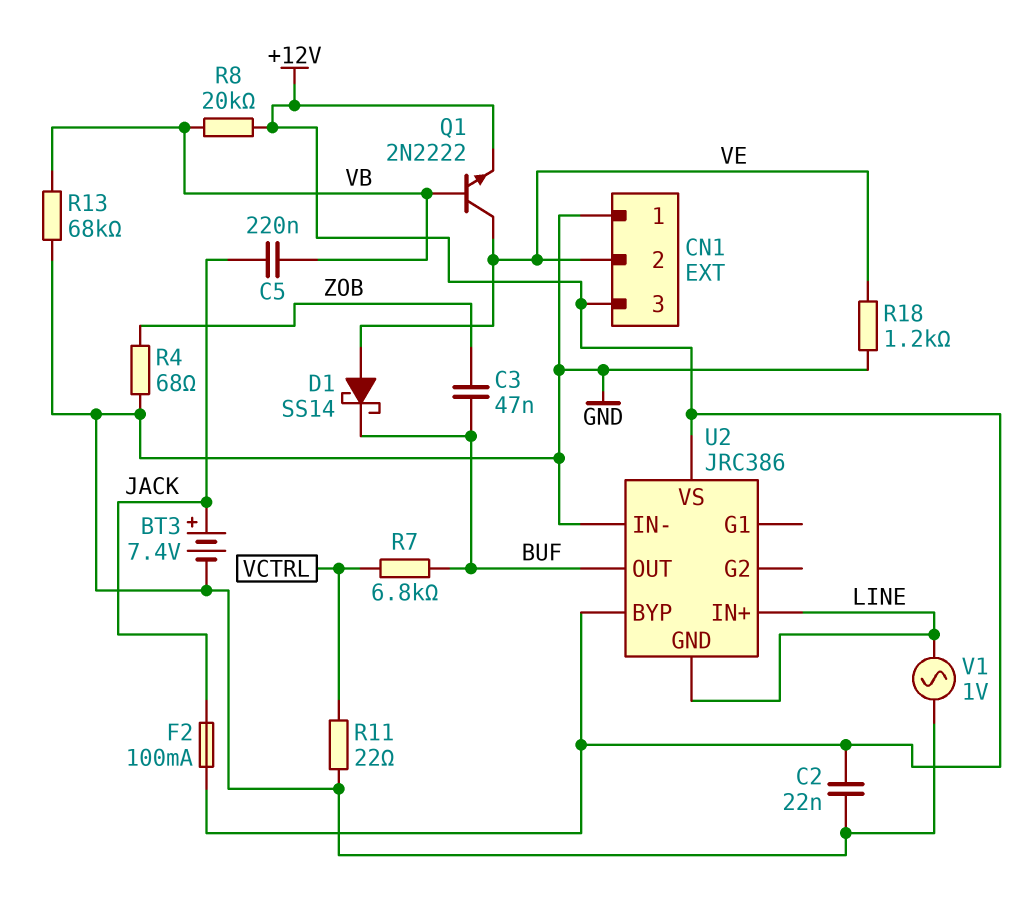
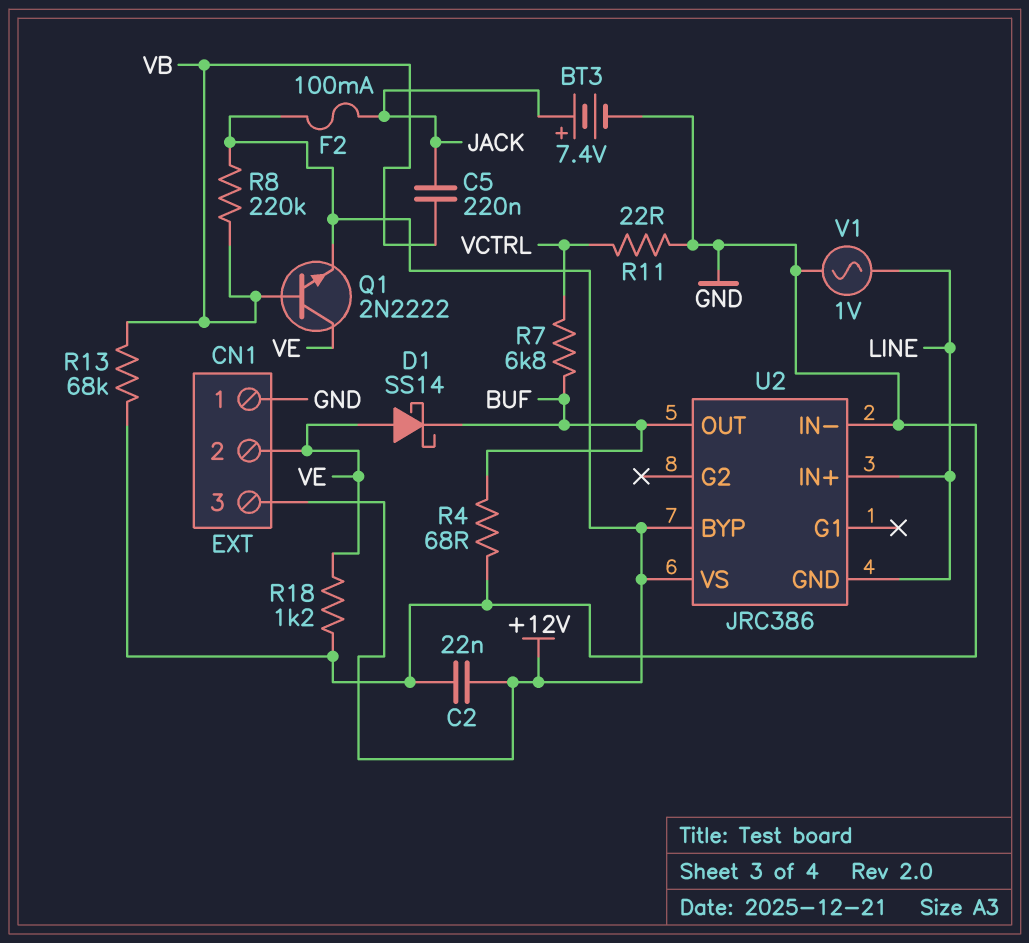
C3: 47nF (BUF, ZOB) -> none
R4: 68 (GND, ZOB) -> 68 (BUF, GND)
R8: 20k (+12V, VB) -> 220k (+12V, VB)

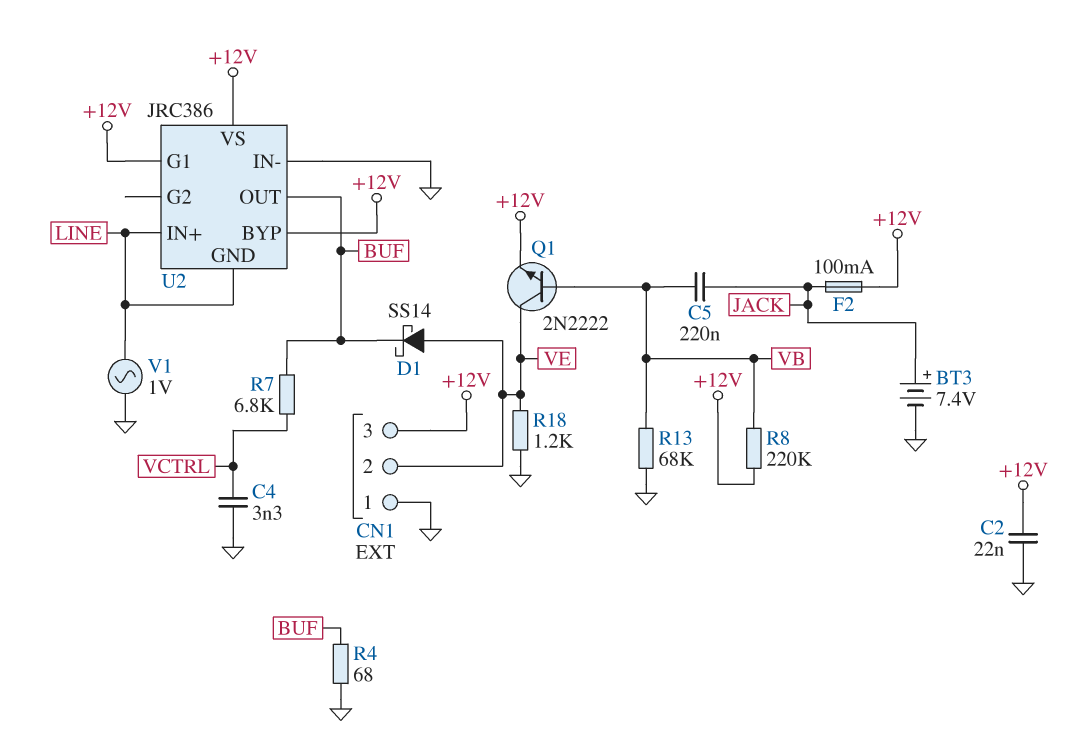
C4: none -> 3.3nF (GND, VCTRL)
R11: 22 (GND, VCTRL) -> none
U2 pin G1: none -> +12V

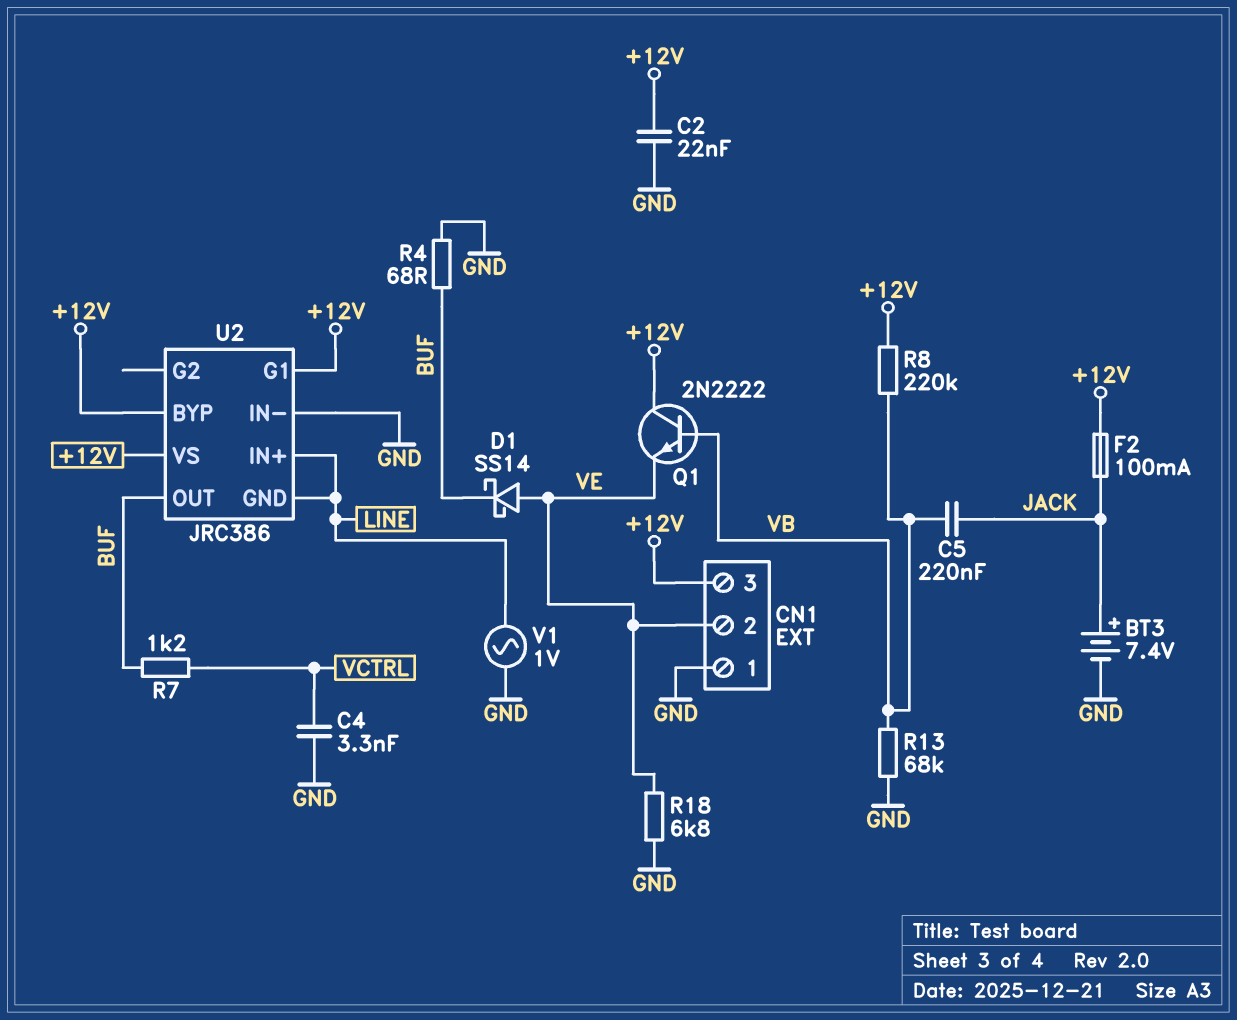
Q1: NPN 2N2222 (B VB, C VE, E +12V) -> NPN 2N2222 (B VB, C +12V, E VE)
R7: 6.8k (BUF, VCTRL) -> 1.2k (BUF, VCTRL)
R18: 1.2k (GND, VE) -> 6.8k (GND, VE)

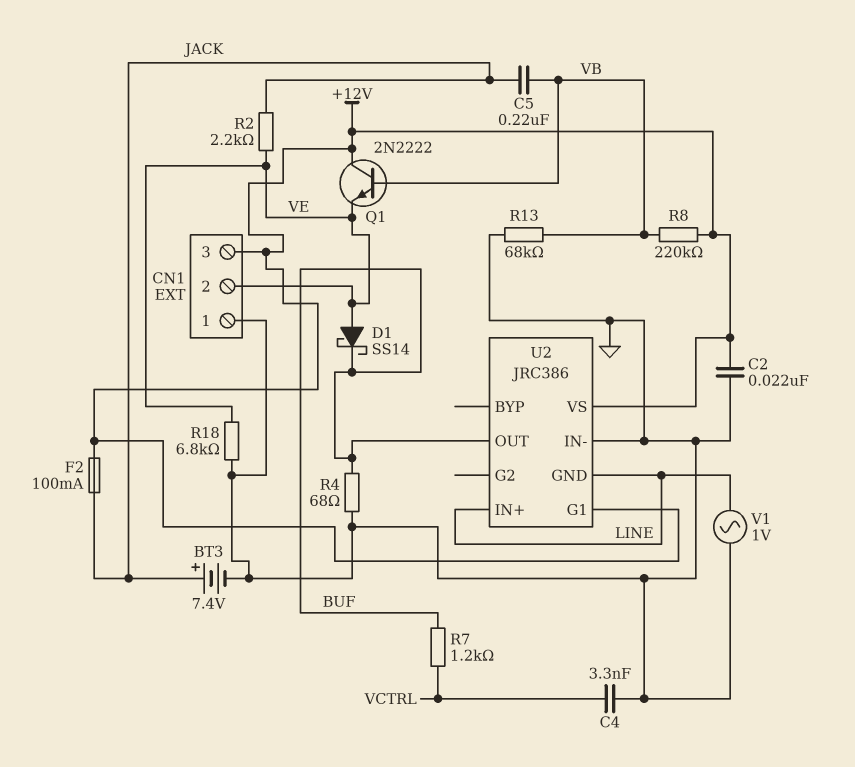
R2: none -> 2.2k (JACK, VE)
U2 pin BYP: +12V -> none

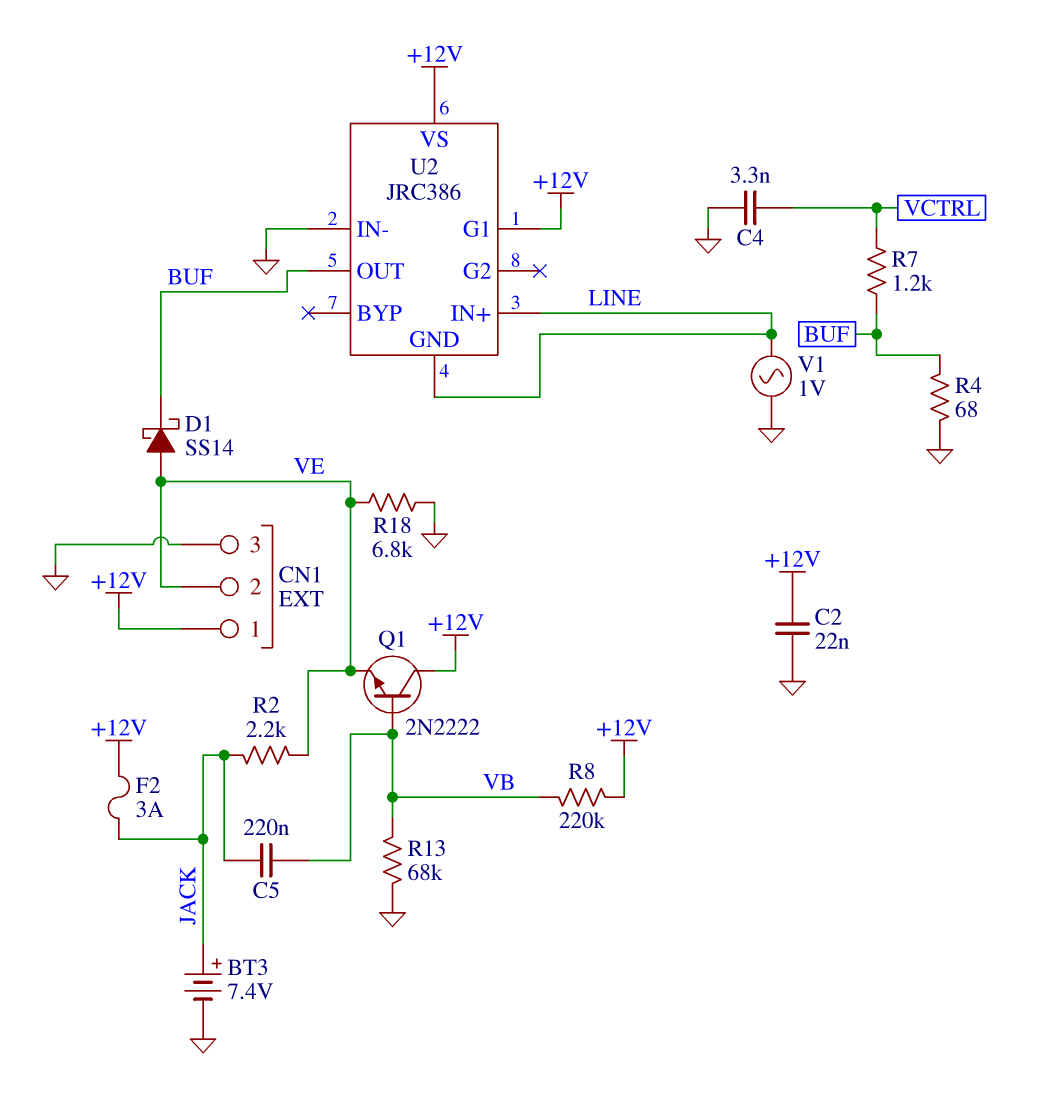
CN1 pin 1: GND -> +12V
CN1 pin 3: +12V -> GND
F2: 100mA (+12V, JACK) -> 3A (+12V, JACK)

